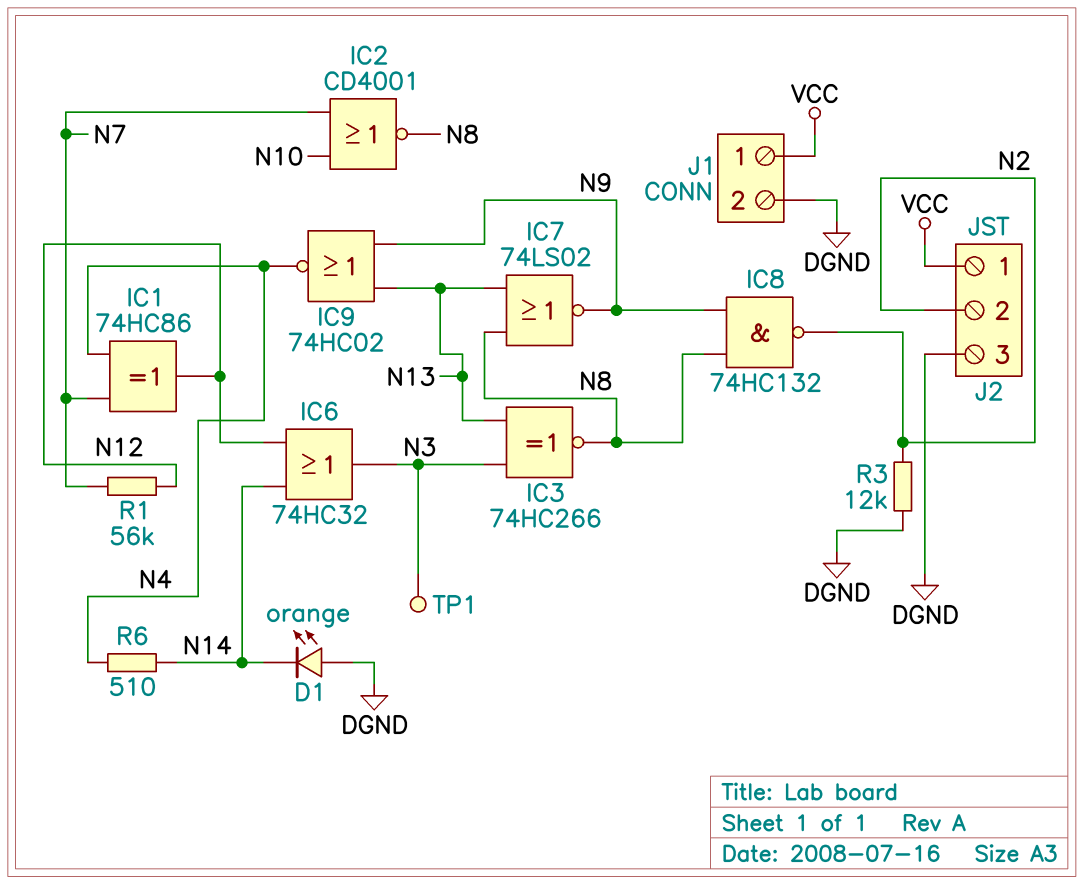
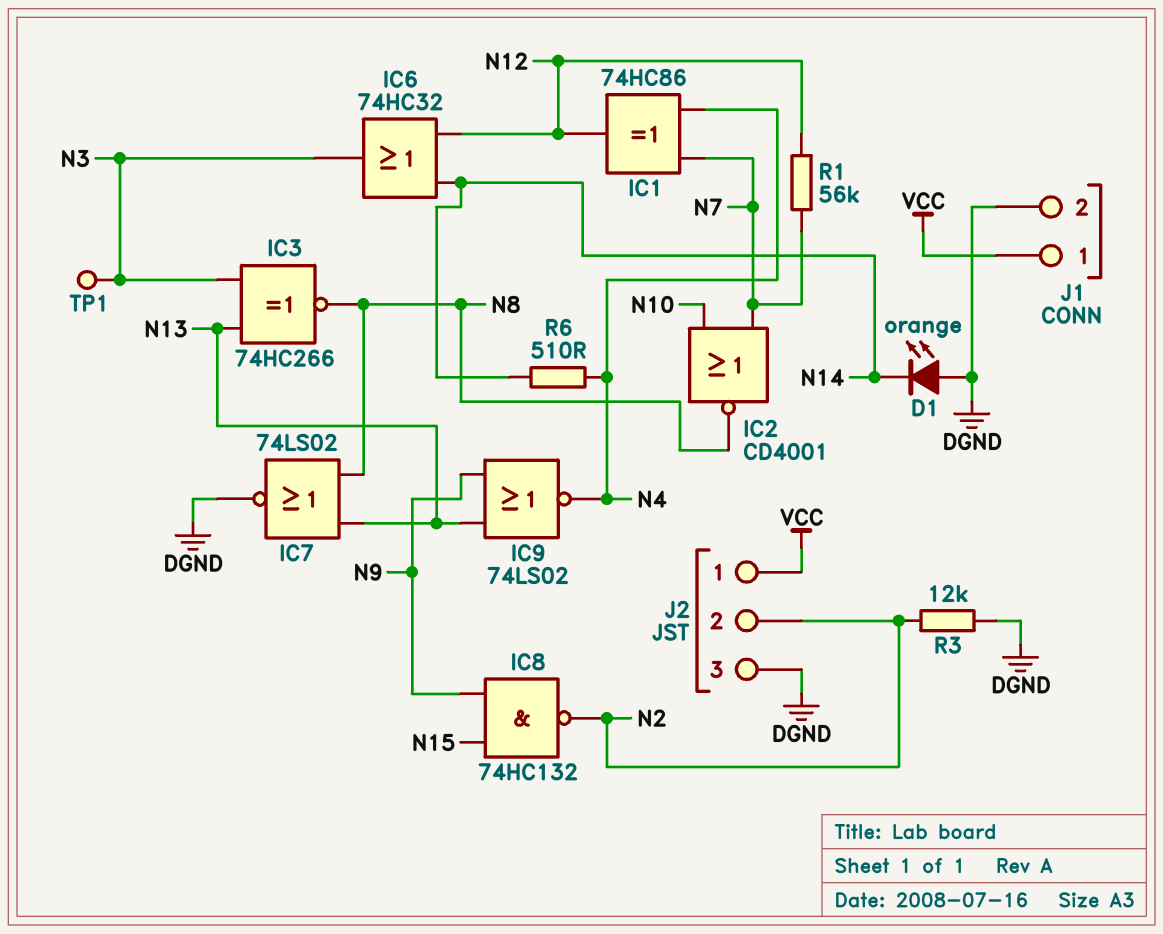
IC7: NOR 74LS02 (in N8, in N13, out N9) -> NOR 74LS02 (in N8, in N13, out DGND)
IC8: NAND 74HC132 (in N8, in N9, out N2) -> NAND 74HC132 (in N9, in N15, out N2)
IC9: NOR 74HC02 (in N9, in N13, out N4) -> NOR 74LS02 (in N9, in N13, out N4)

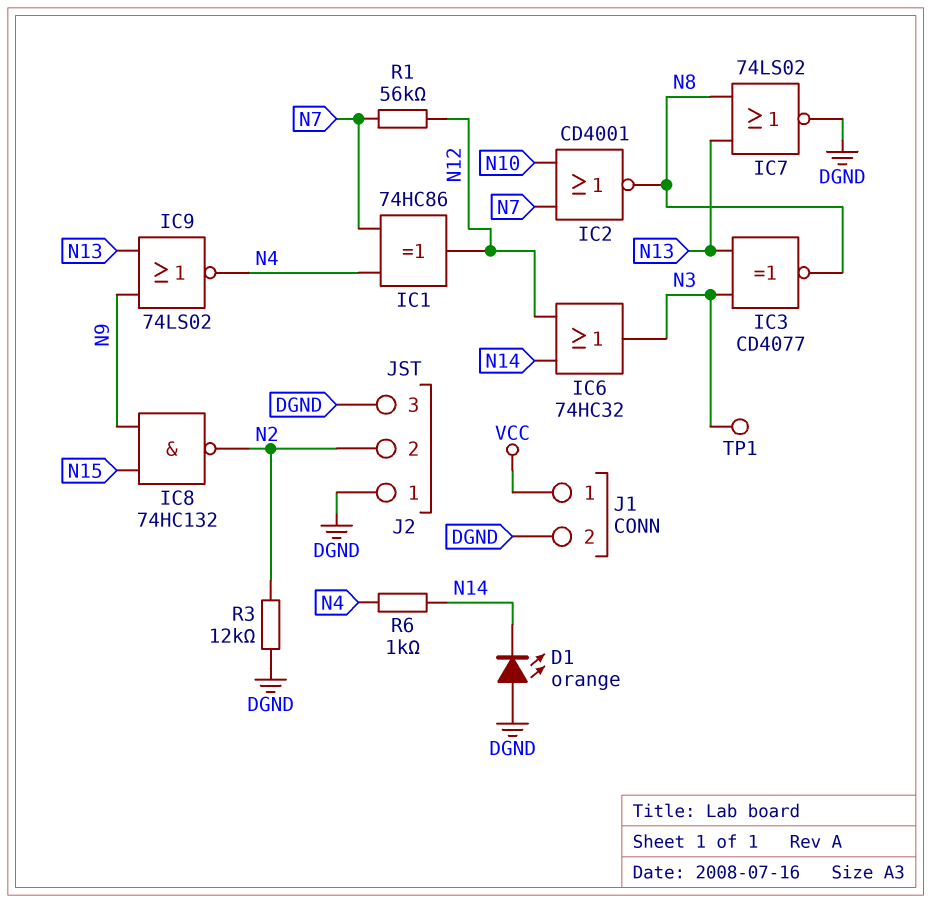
IC3: XNOR 74HC266 (in N3, in N13, out N8) -> XNOR CD4077 (in N3, in N13, out N8)
J2 pin 1: VCC -> DGND
R6: 510 (N4, N14) -> 1k (N4, N14)

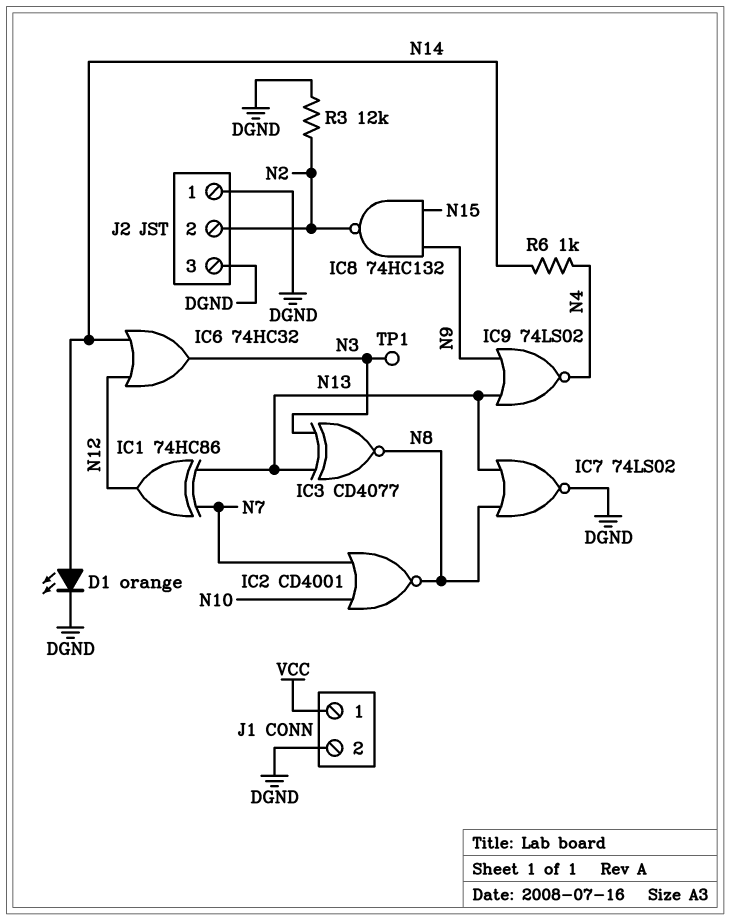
D1: LED orange (A DGND, K N14) -> LED orange (A N14, K DGND)
IC1: XOR 74HC86 (in N4, in N7, out N12) -> XOR 74HC86 (in N7, in N13, out N12)
R1: 56k (N7, N12) -> none

